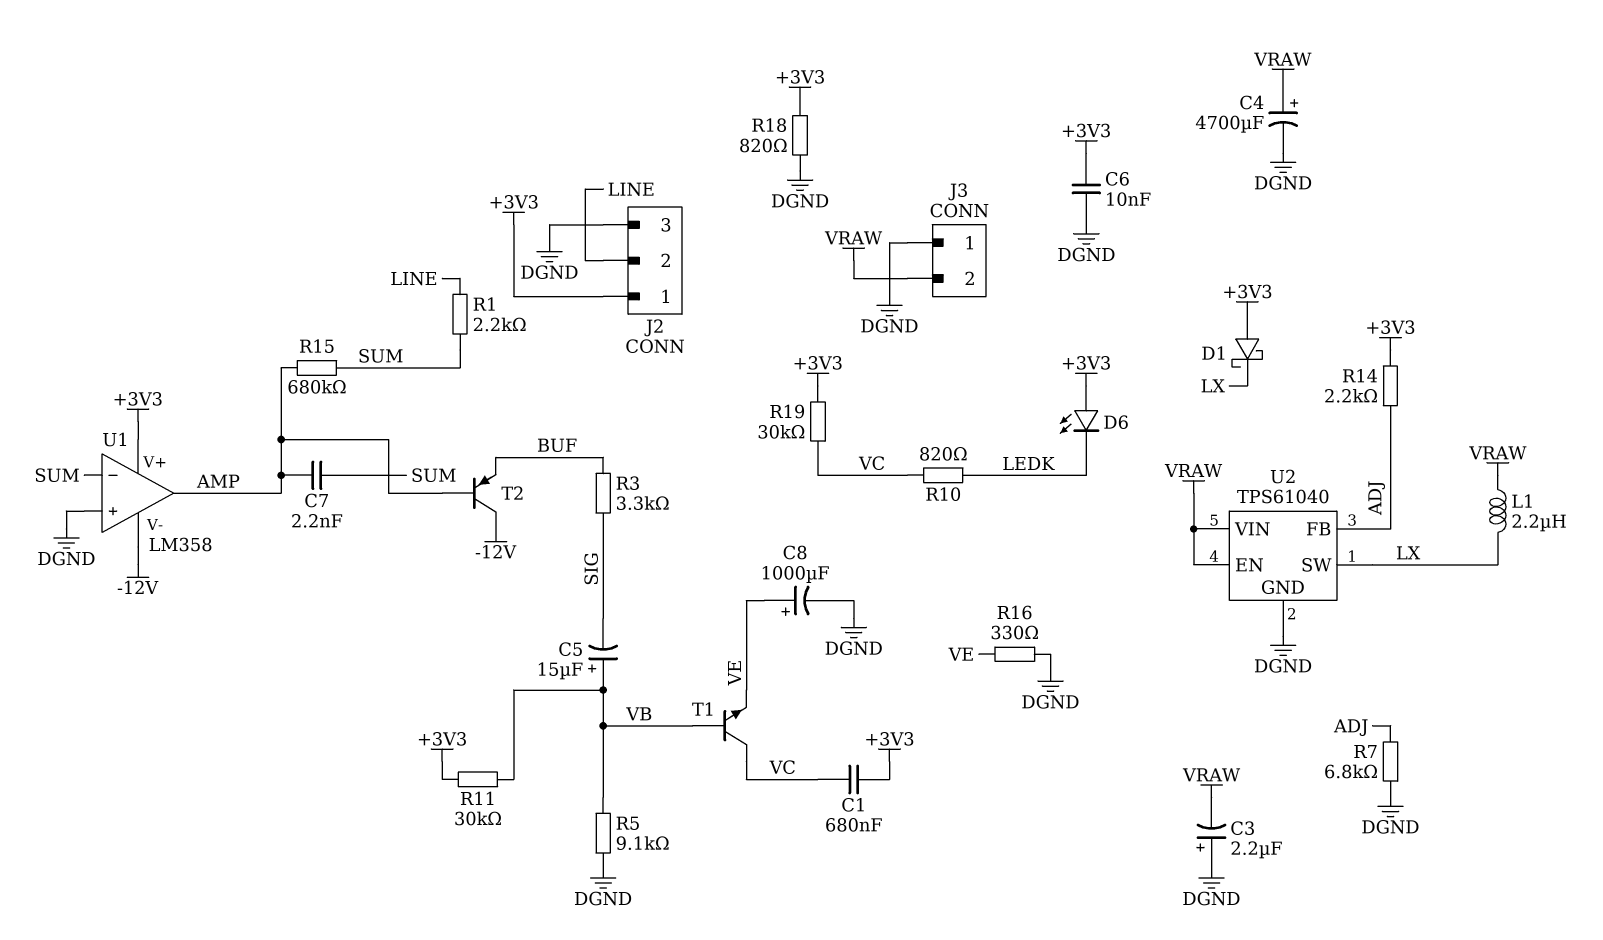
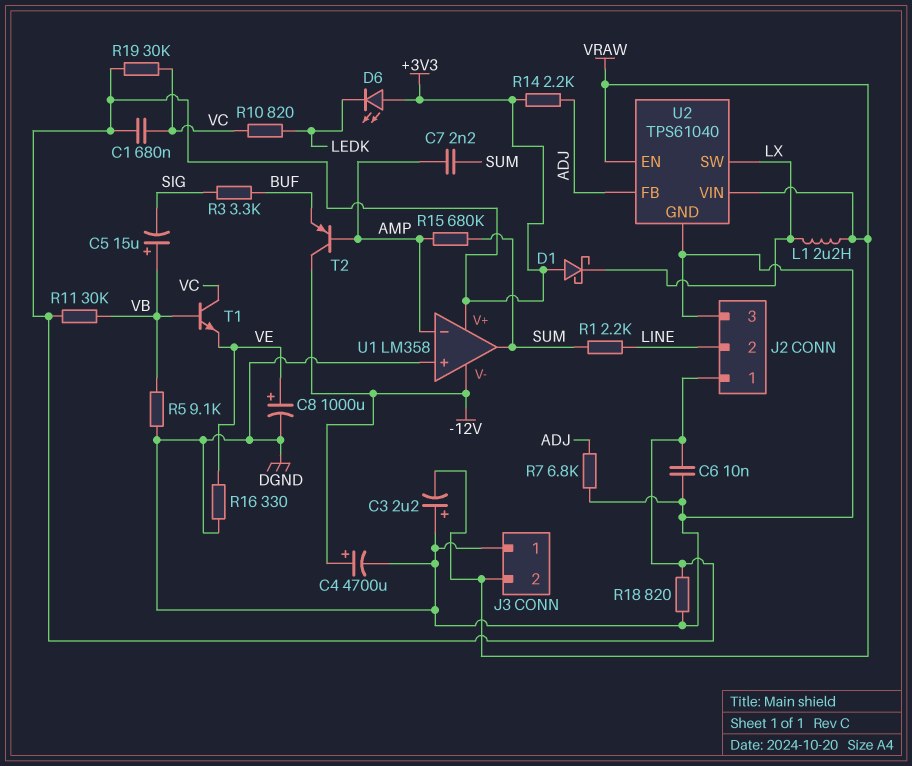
C4: 4700uF (plus VRAW, minus DGND) -> 4700uF (plus -12V, minus DGND)
U1 pin in-: SUM -> AMP
U1 pin out: AMP -> SUM

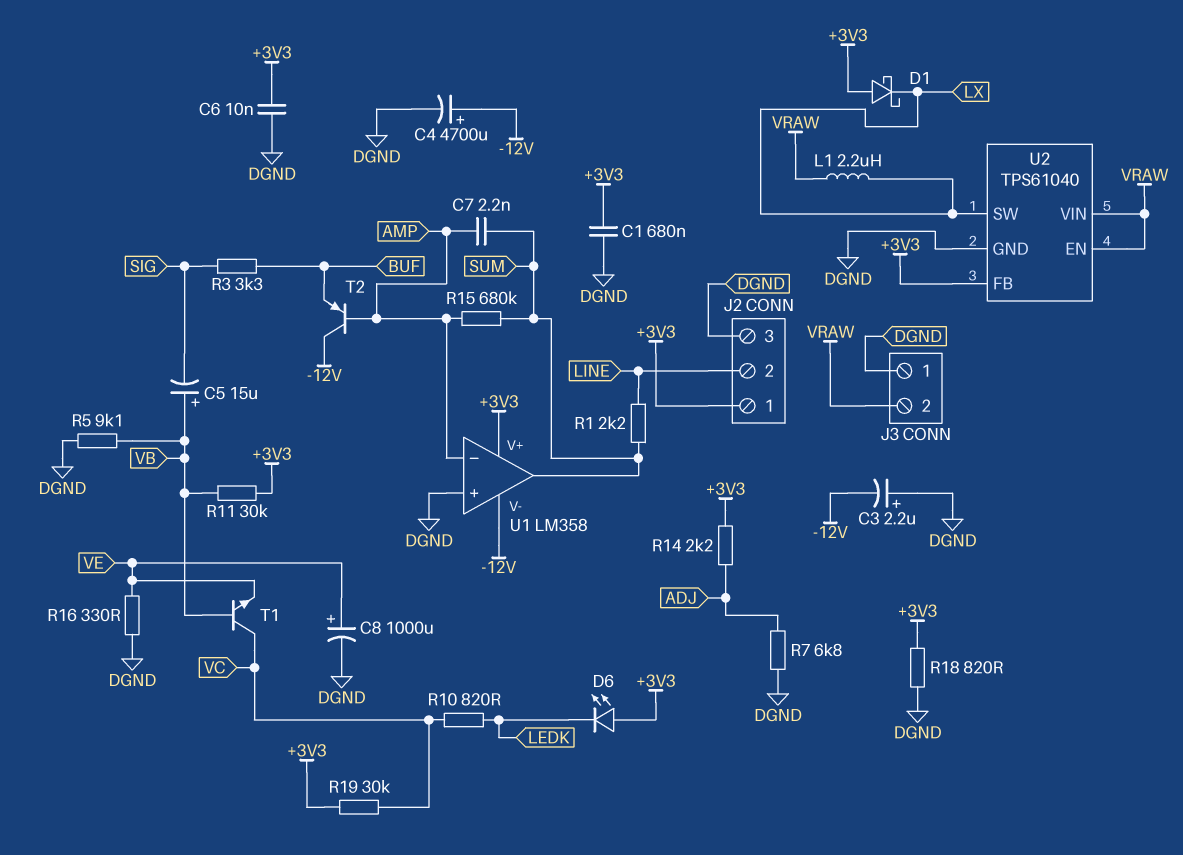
C1: 680nF (+3V3, VC) -> 680nF (+3V3, DGND)
C3: 2.2uF (plus DGND, minus VRAW) -> 2.2uF (plus DGND, minus -12V)
U2 pin FB: ADJ -> +3V3

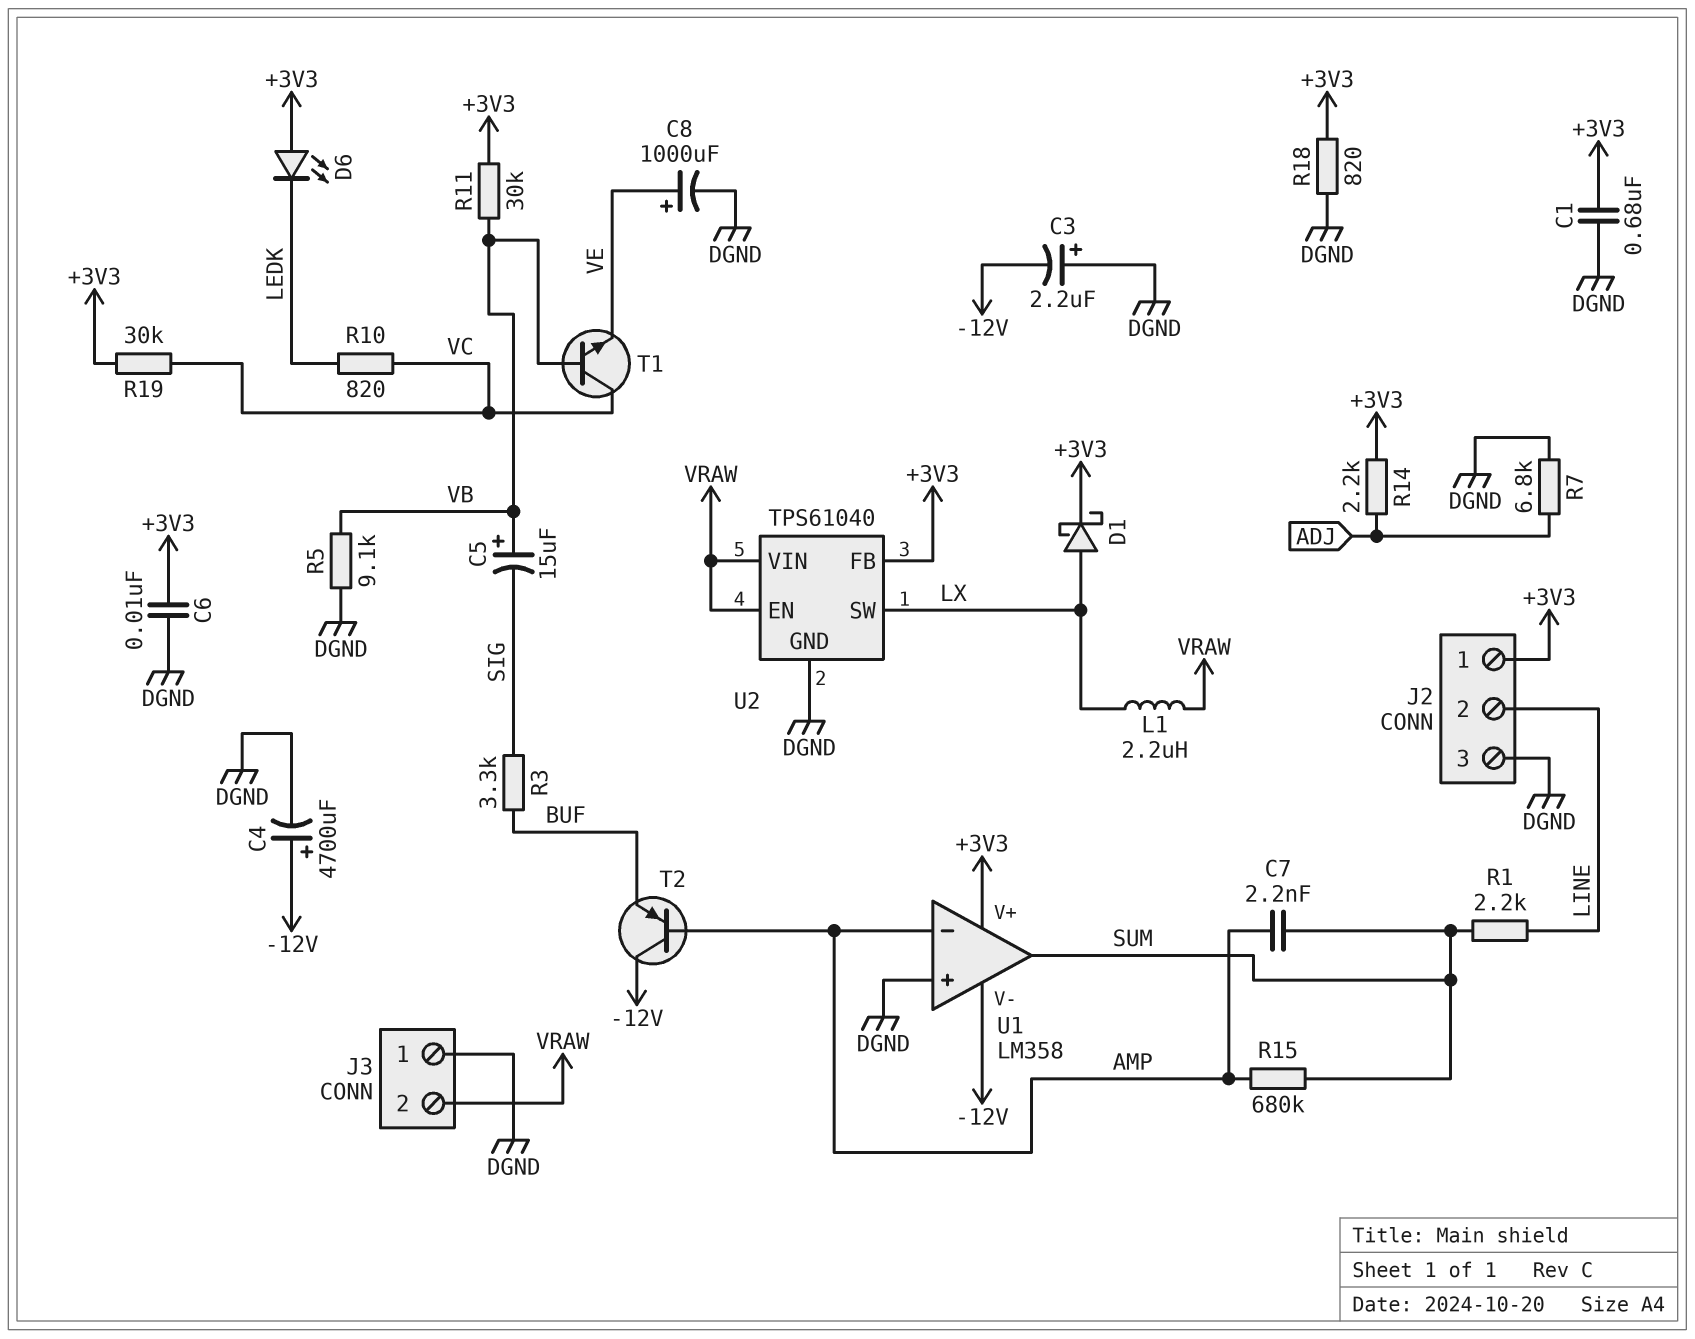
D1: schottky (A +3V3, K LX) -> schottky (A LX, K +3V3)
R16: 330 (DGND, VE) -> none

